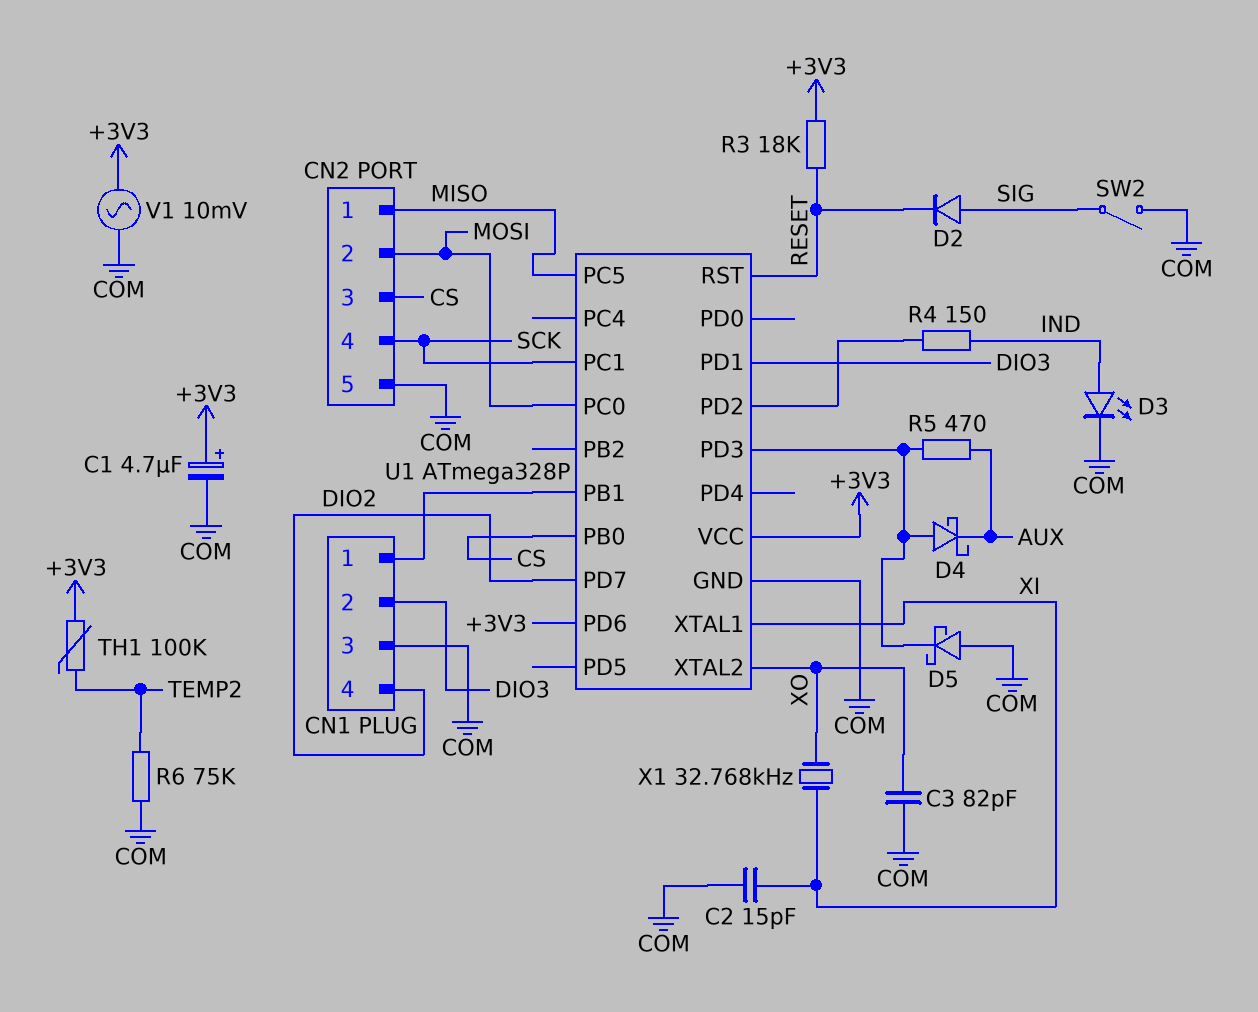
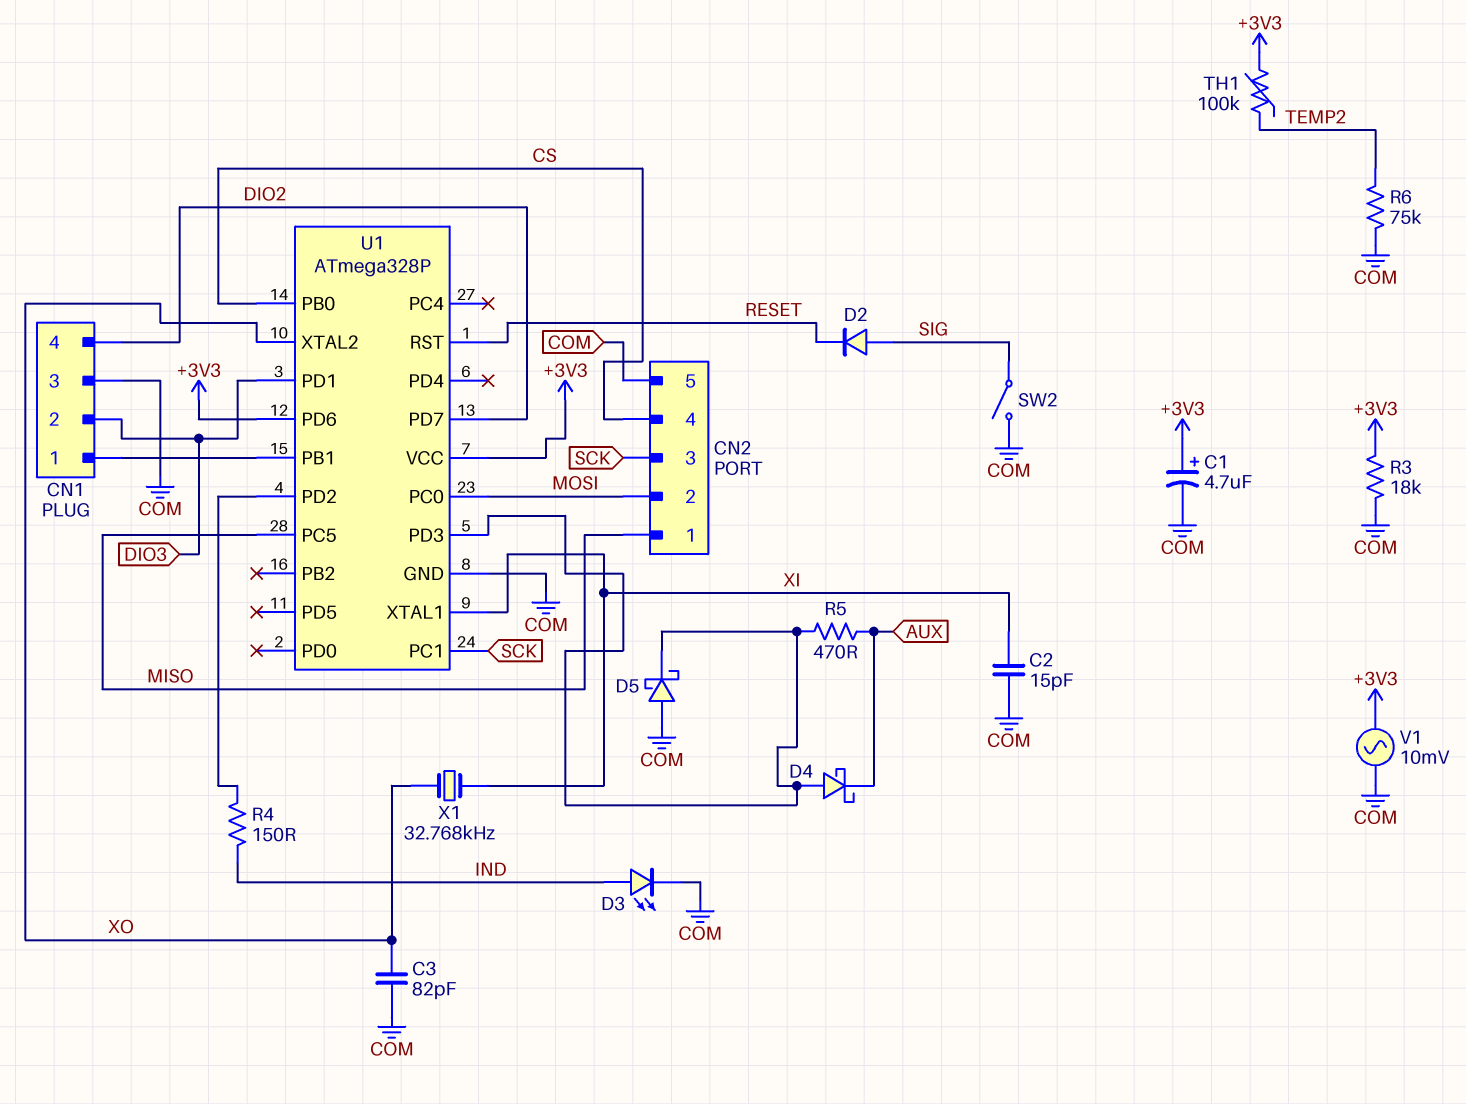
CN2 pin 3: CS -> SCK
CN2 pin 4: SCK -> CS
R3: 18k (+3V3, RESET) -> 18k (+3V3, COM)

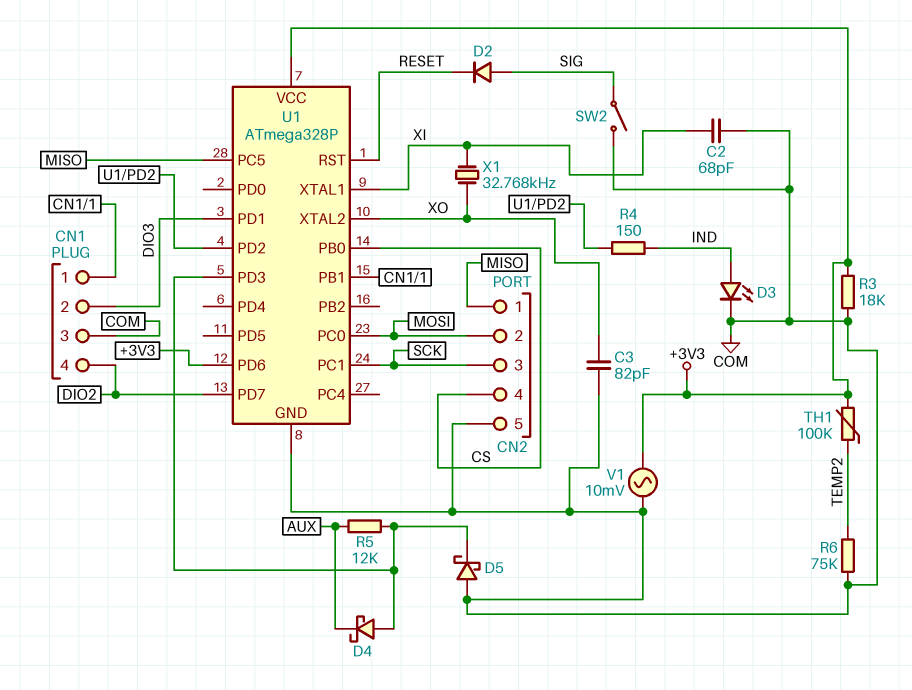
C1: 4.7uF (plus +3V3, minus COM) -> none
C2: 15pF (COM, XI) -> 68pF (COM, XI)
R5: 470 (AUX, U1/PD3) -> 12k (AUX, U1/PD3)

